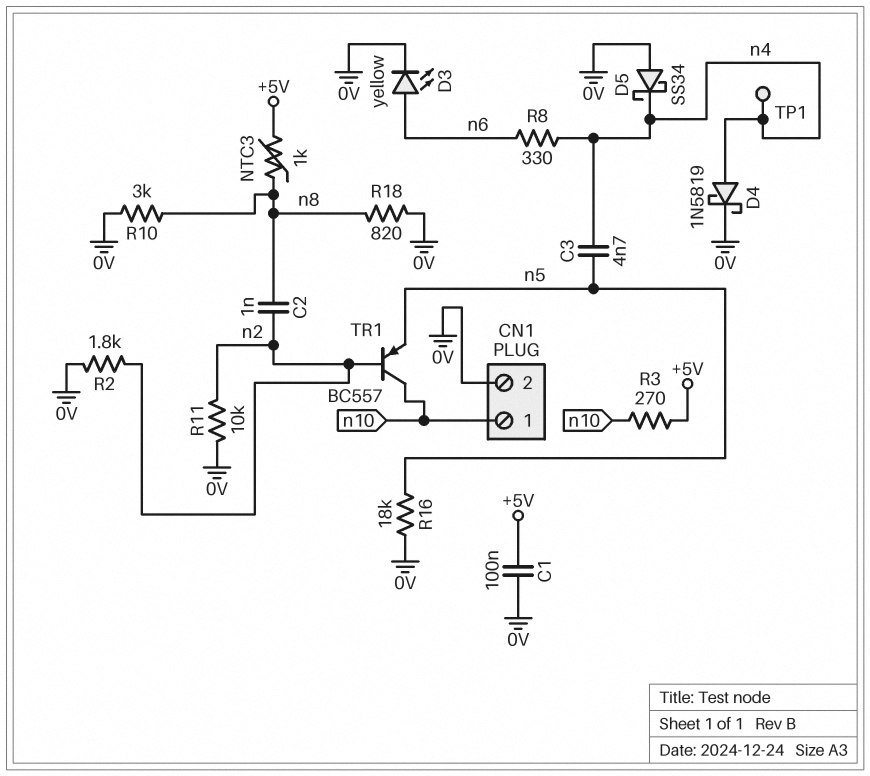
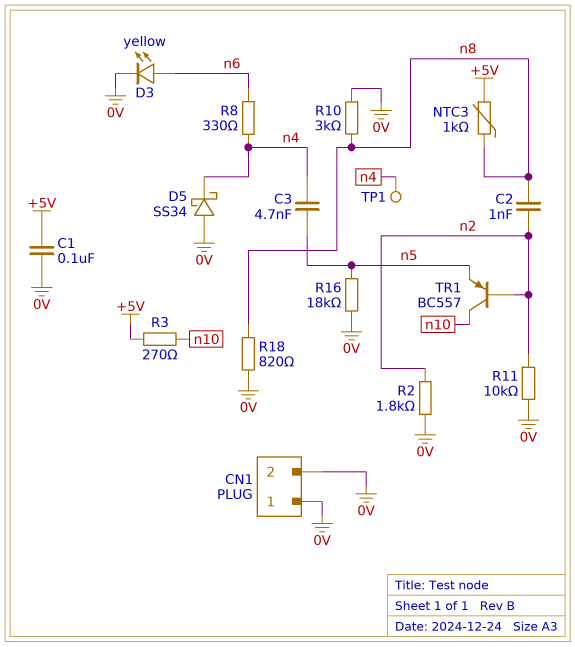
CN1 pin 1: n10 -> 0V
D4: schottky 1N5819 (A n4, K 0V) -> none

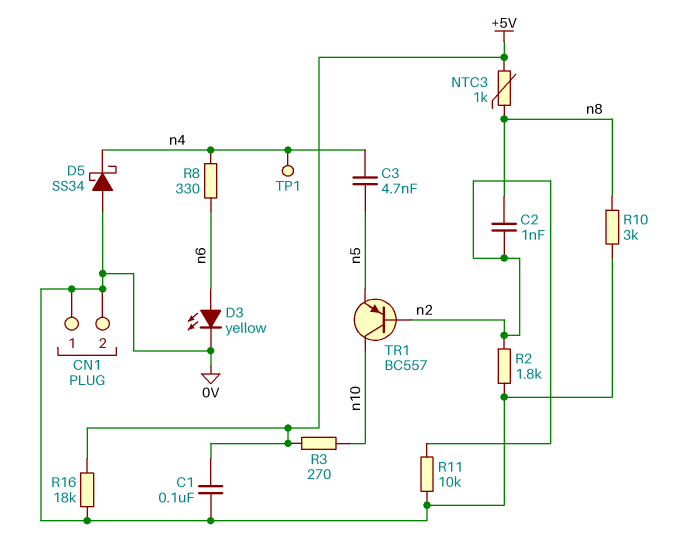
R16: 18k (0V, n5) -> 18k (+5V, 0V)
R18: 820 (0V, n8) -> none

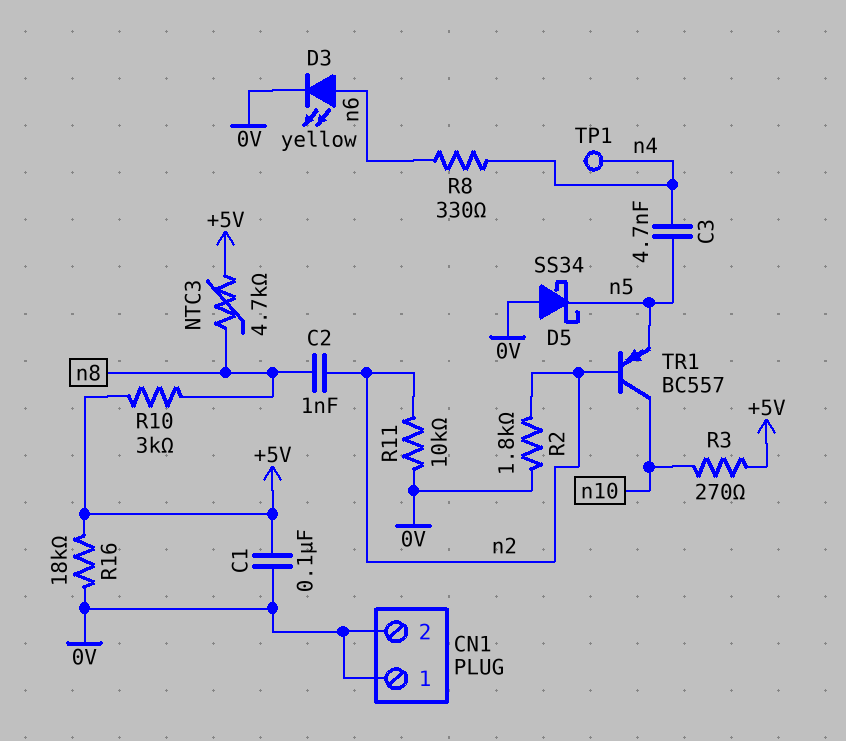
D5: schottky SS34 (A 0V, K n4) -> schottky SS34 (A 0V, K n5)
NTC3: 1k (+5V, n8) -> 4.7k (+5V, n8)
R10: 3k (0V, n8) -> 3k (+5V, n8)

